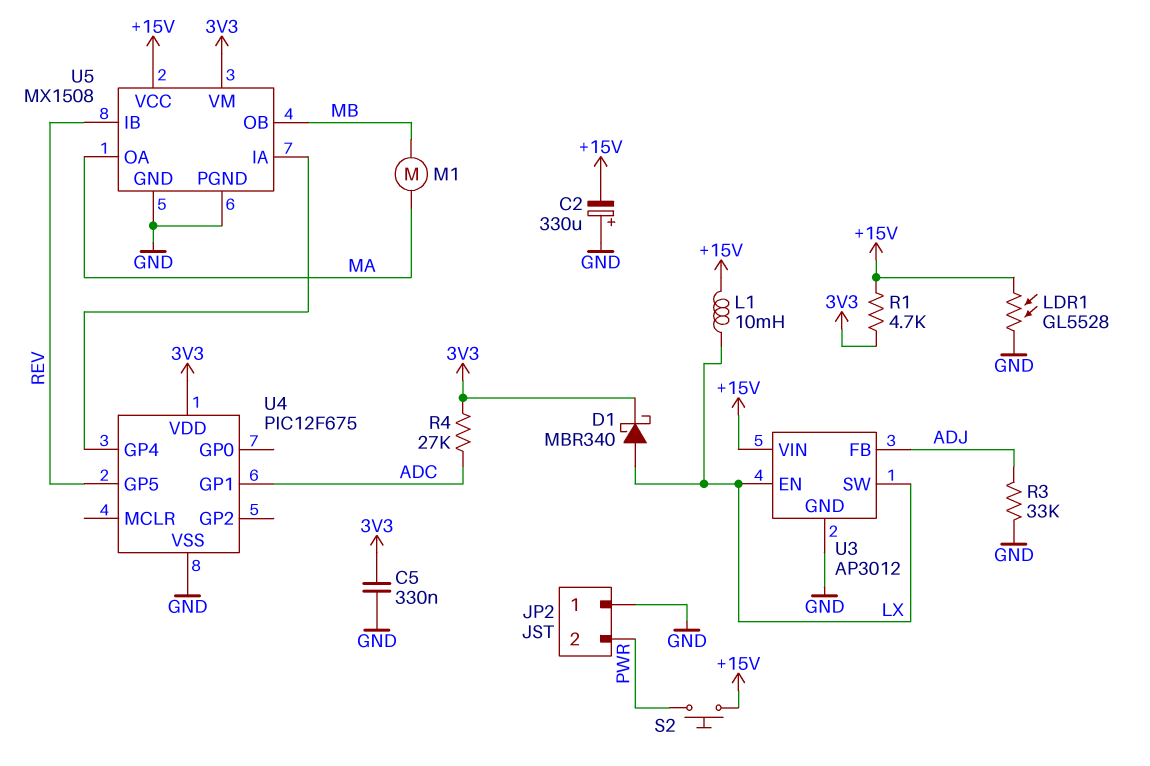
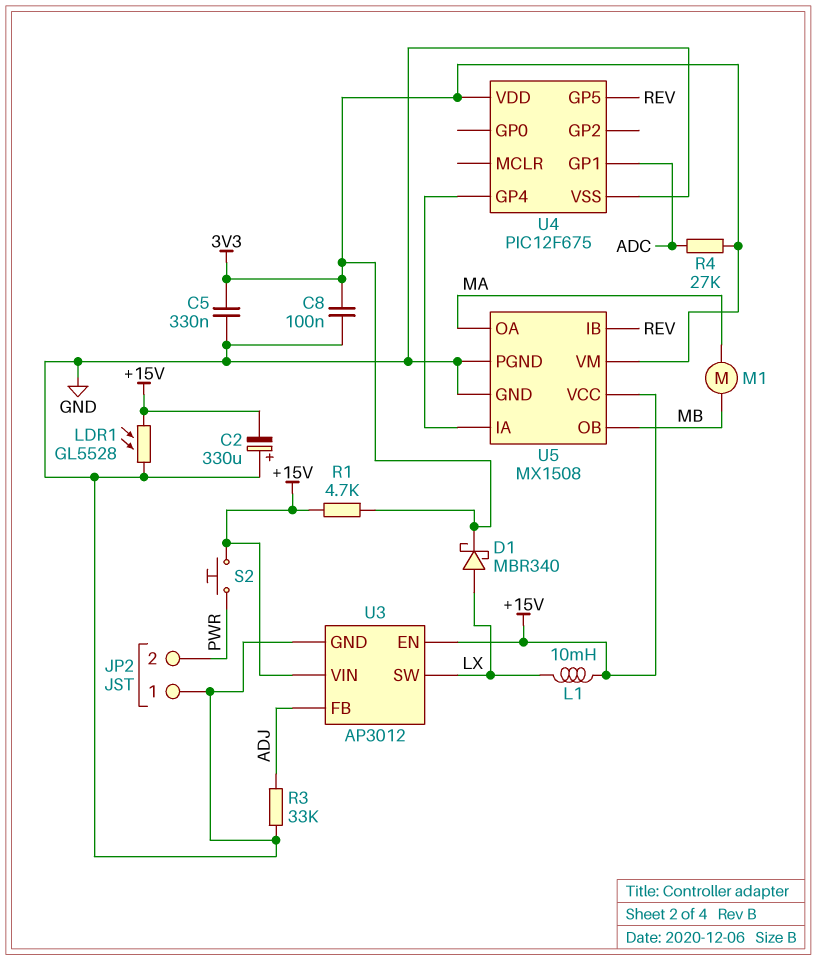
C8: none -> 100nF (3V3, GND)
U3 pin EN: LX -> +15V

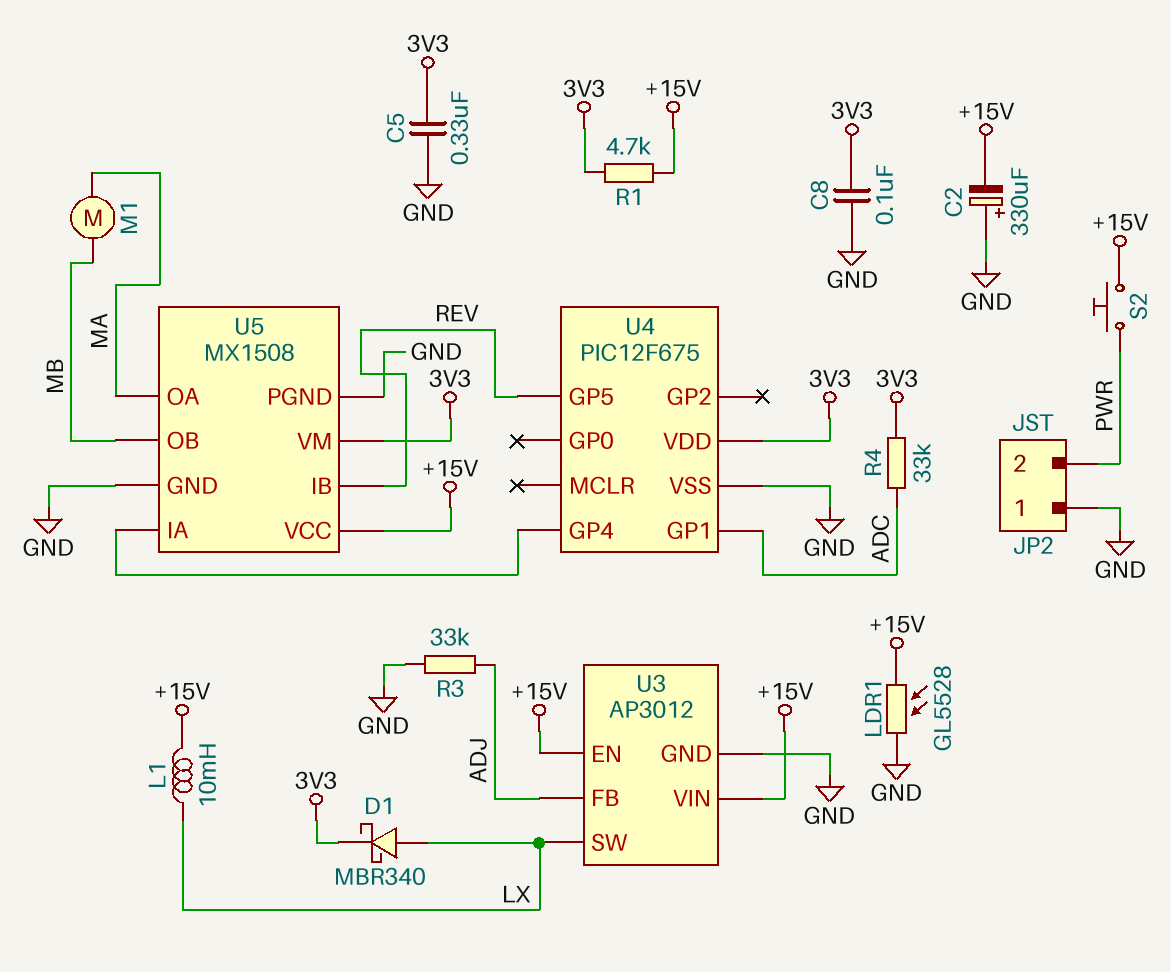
R4: 27k (3V3, ADC) -> 33k (3V3, ADC)

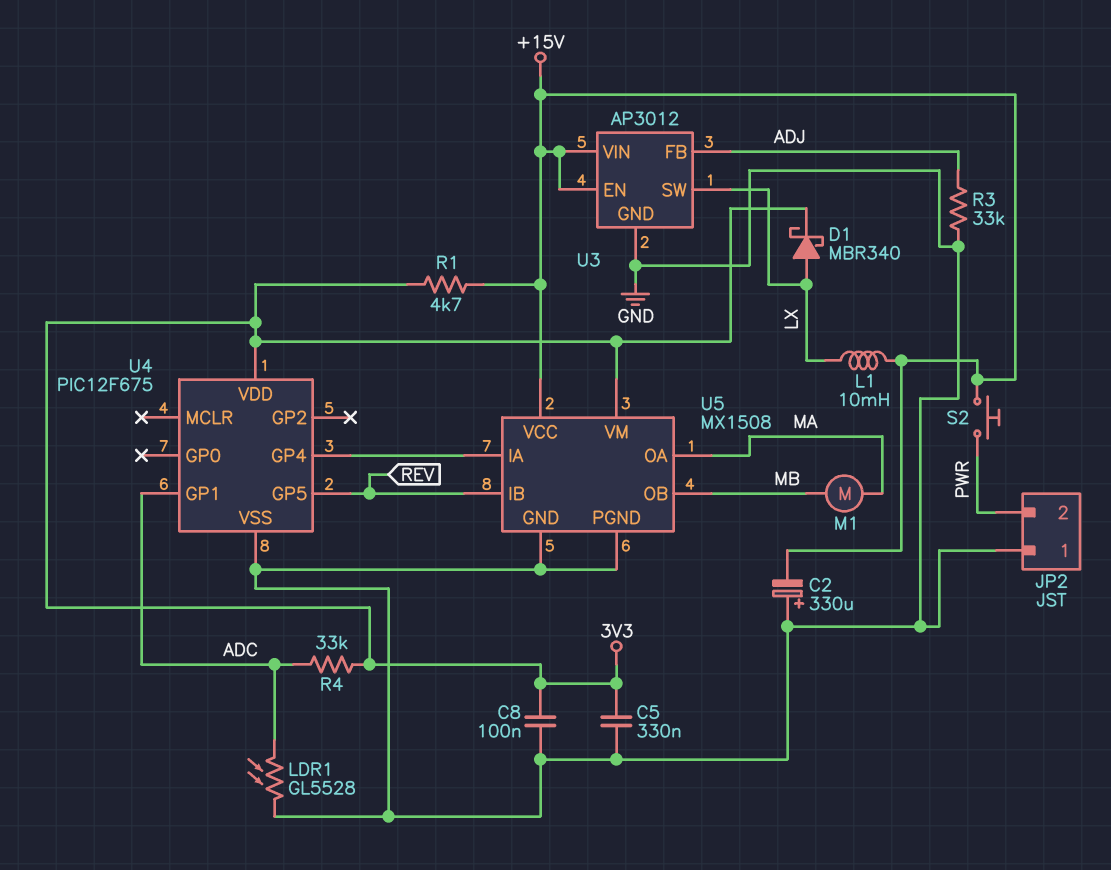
LDR1: GL5528 (+15V, GND) -> GL5528 (ADC, GND)

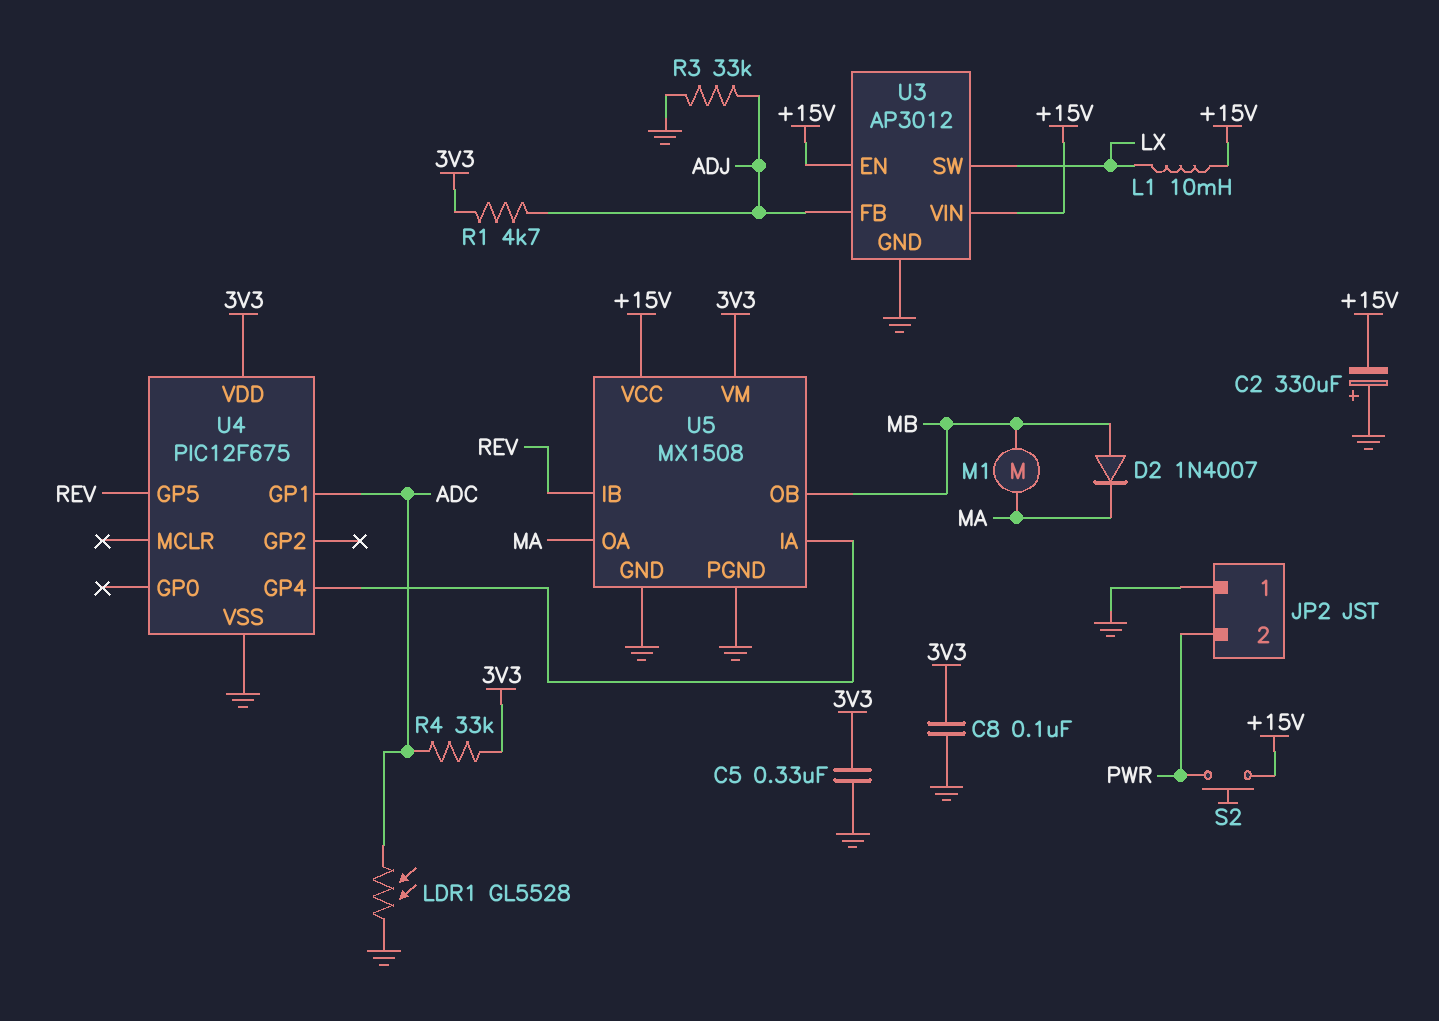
D1: schottky MBR340 (A LX, K 3V3) -> none
D2: none -> diode 1N4007 (A MB, K MA)
R1: 4.7k (+15V, 3V3) -> 4.7k (3V3, ADJ)

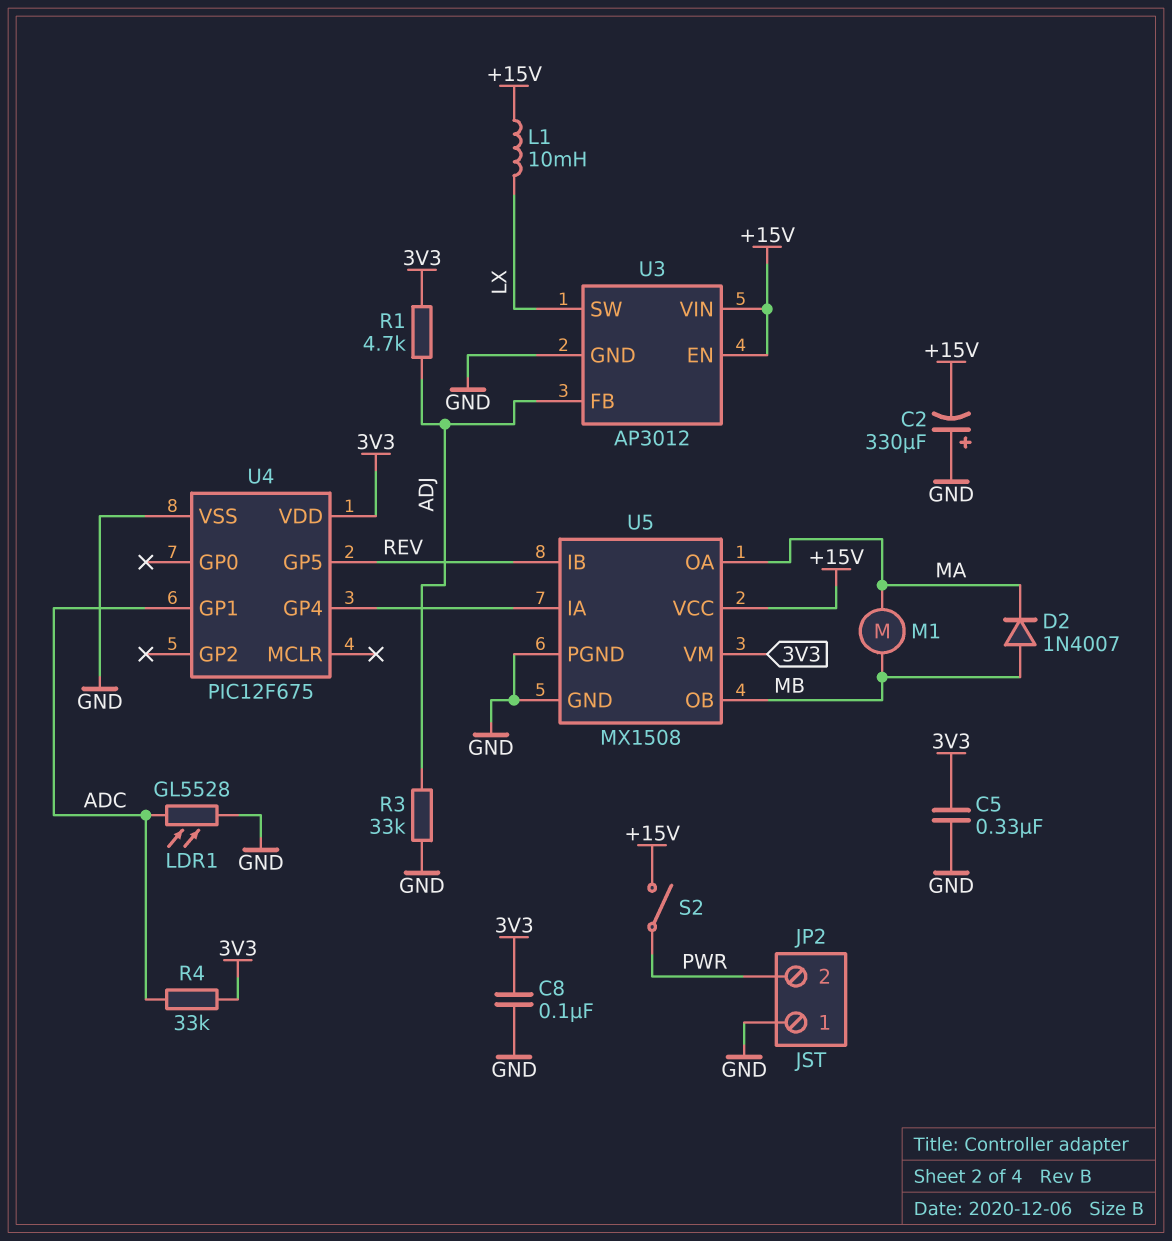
S2: button (+15V, PWR) -> switch (+15V, PWR)

